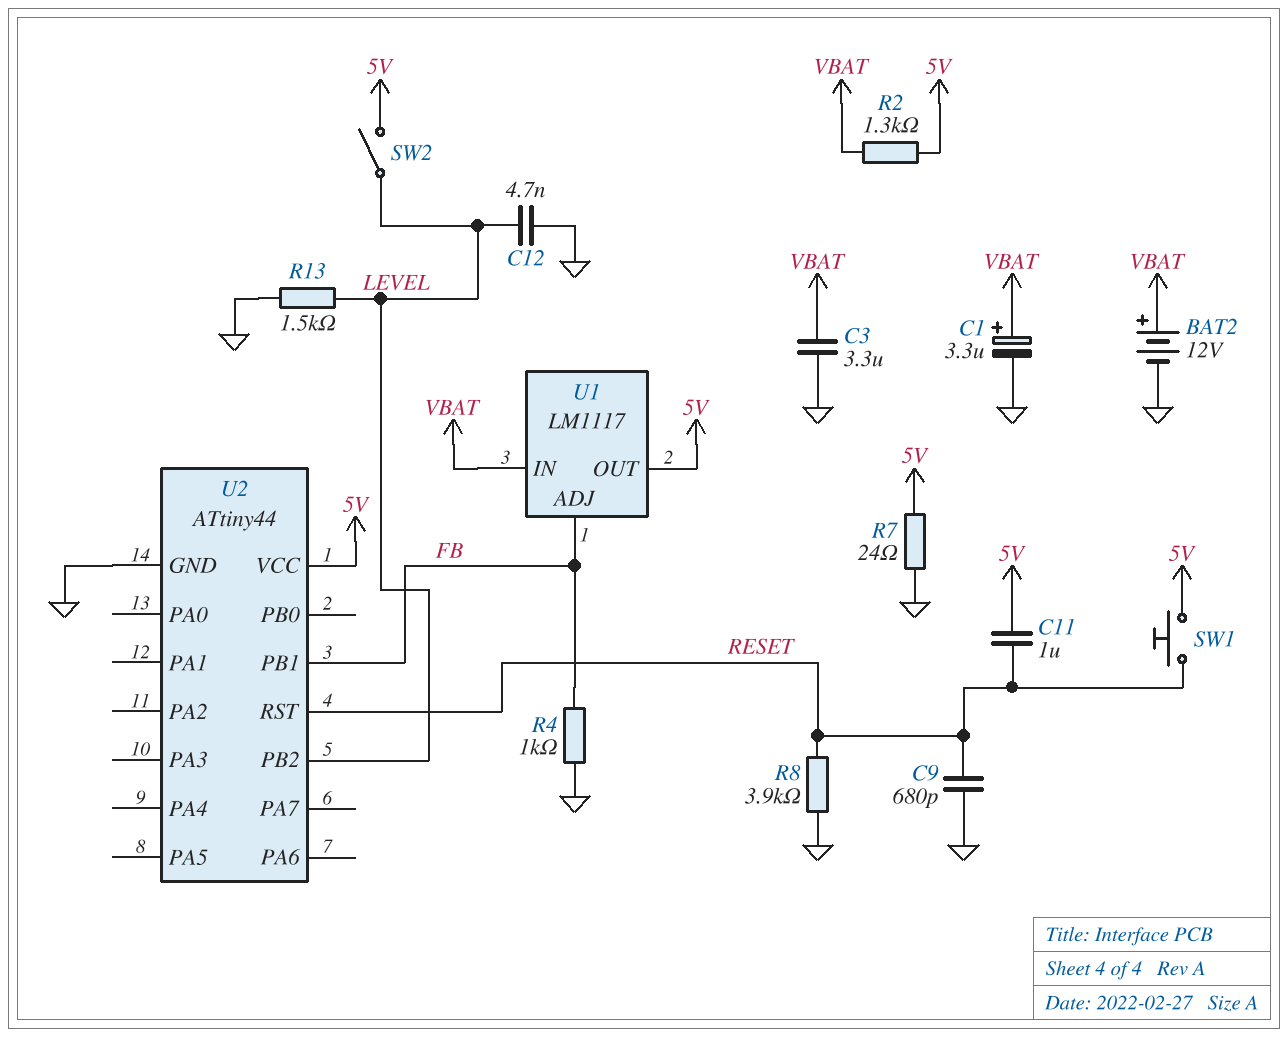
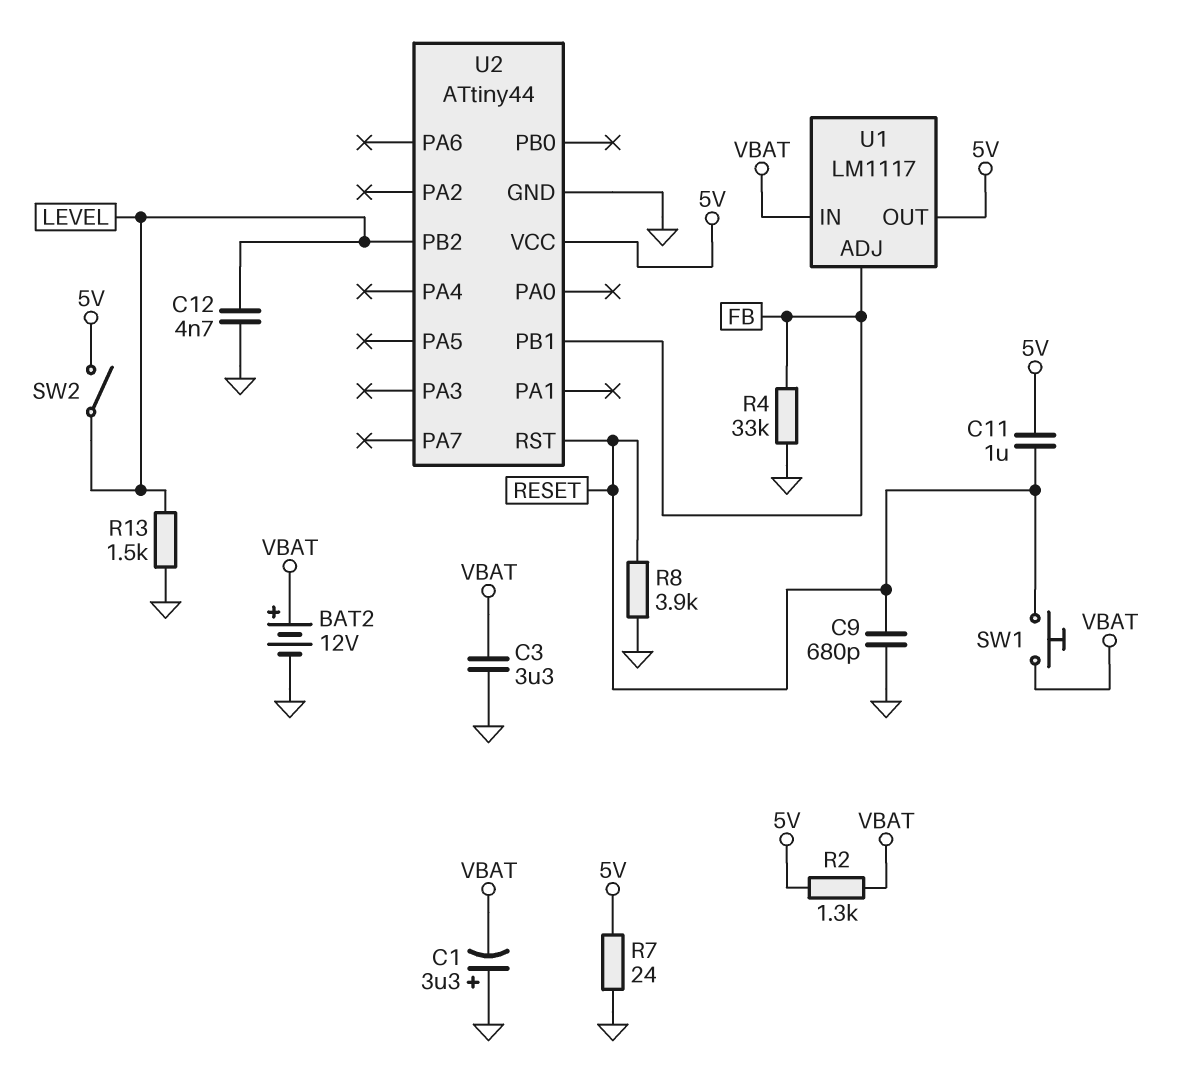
C1: 3.3uF (plus VBAT, minus GND) -> 3.3uF (plus GND, minus VBAT)
R4: 1k (FB, GND) -> 33k (FB, GND)
SW1: button (5V, RESET) -> button (RESET, VBAT)

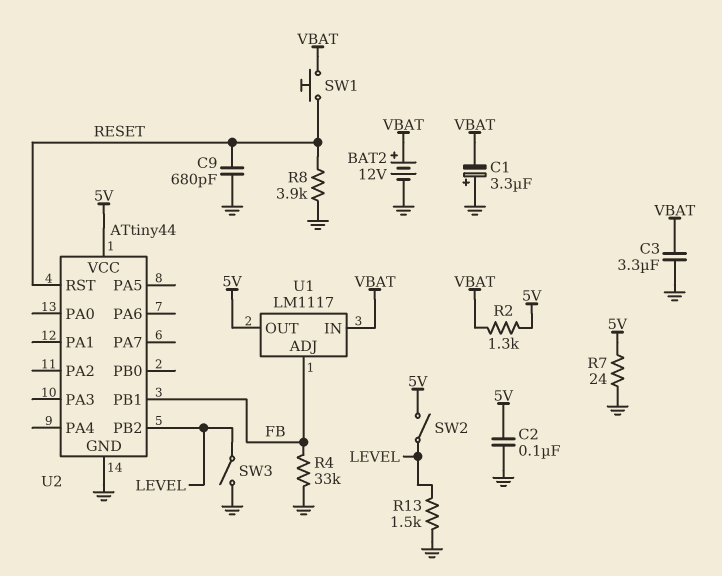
C2: none -> 100nF (5V, GND)
C11: 1uF (5V, RESET) -> none
C12: 4.7nF (GND, LEVEL) -> none
SW3: none -> switch (GND, LEVEL)

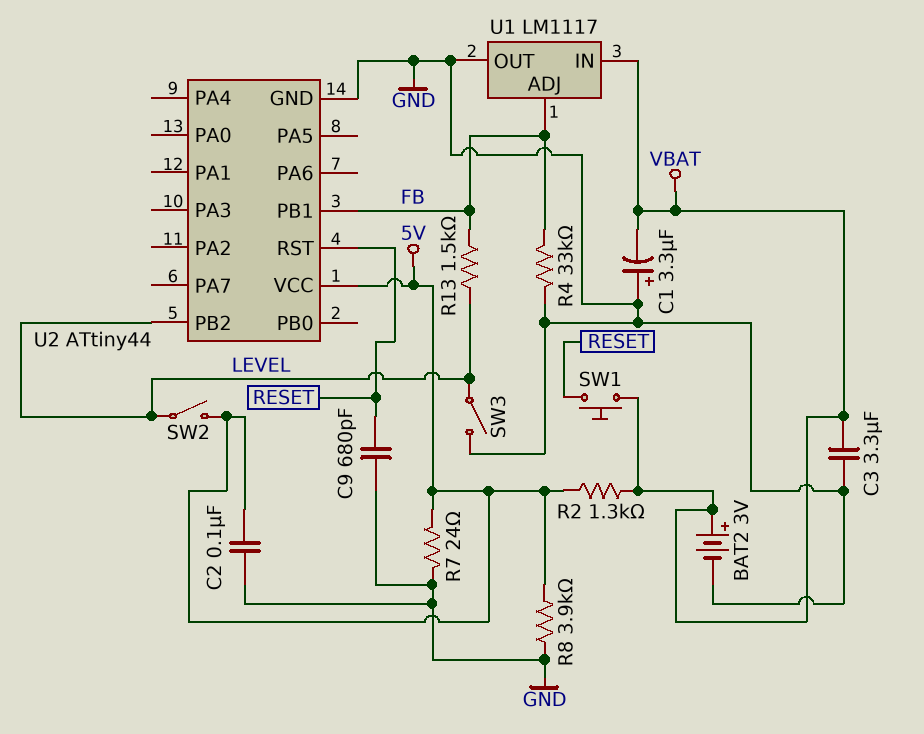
BAT2: 12V (plus VBAT, minus GND) -> 3V (plus VBAT, minus GND)
R8: 3.9k (GND, RESET) -> 3.9k (5V, GND)
R13: 1.5k (GND, LEVEL) -> 1.5k (FB, LEVEL)
U1 pin OUT: 5V -> GND

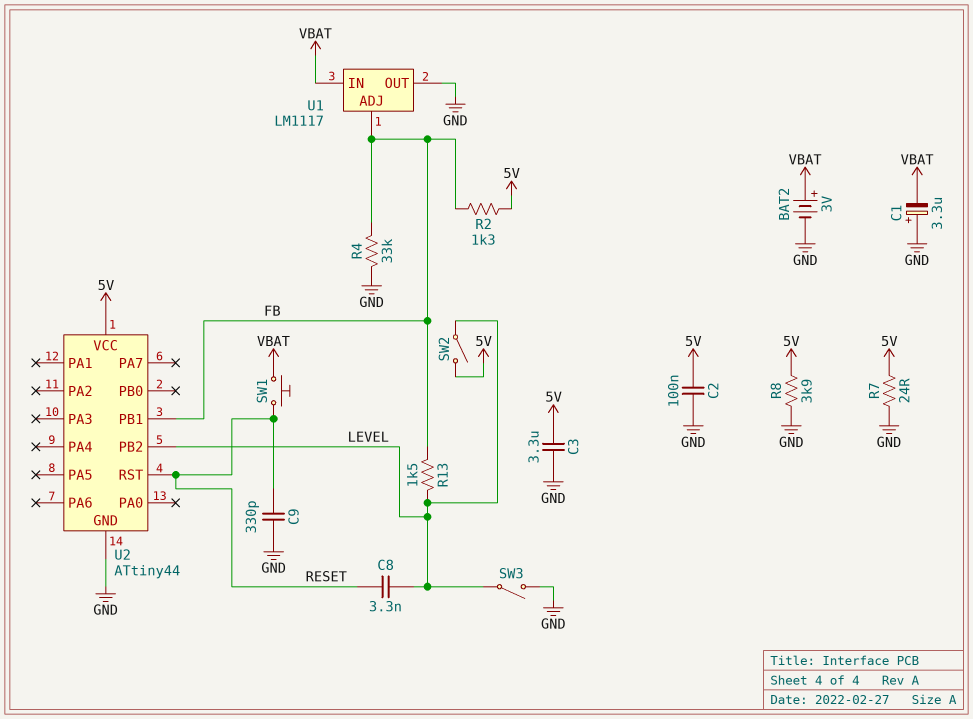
C3: 3.3uF (GND, VBAT) -> 3.3uF (5V, GND)
C8: none -> 3.3nF (LEVEL, RESET)
C9: 680pF (GND, RESET) -> 330pF (GND, RESET)
R2: 1.3k (5V, VBAT) -> 1.3k (5V, FB)

